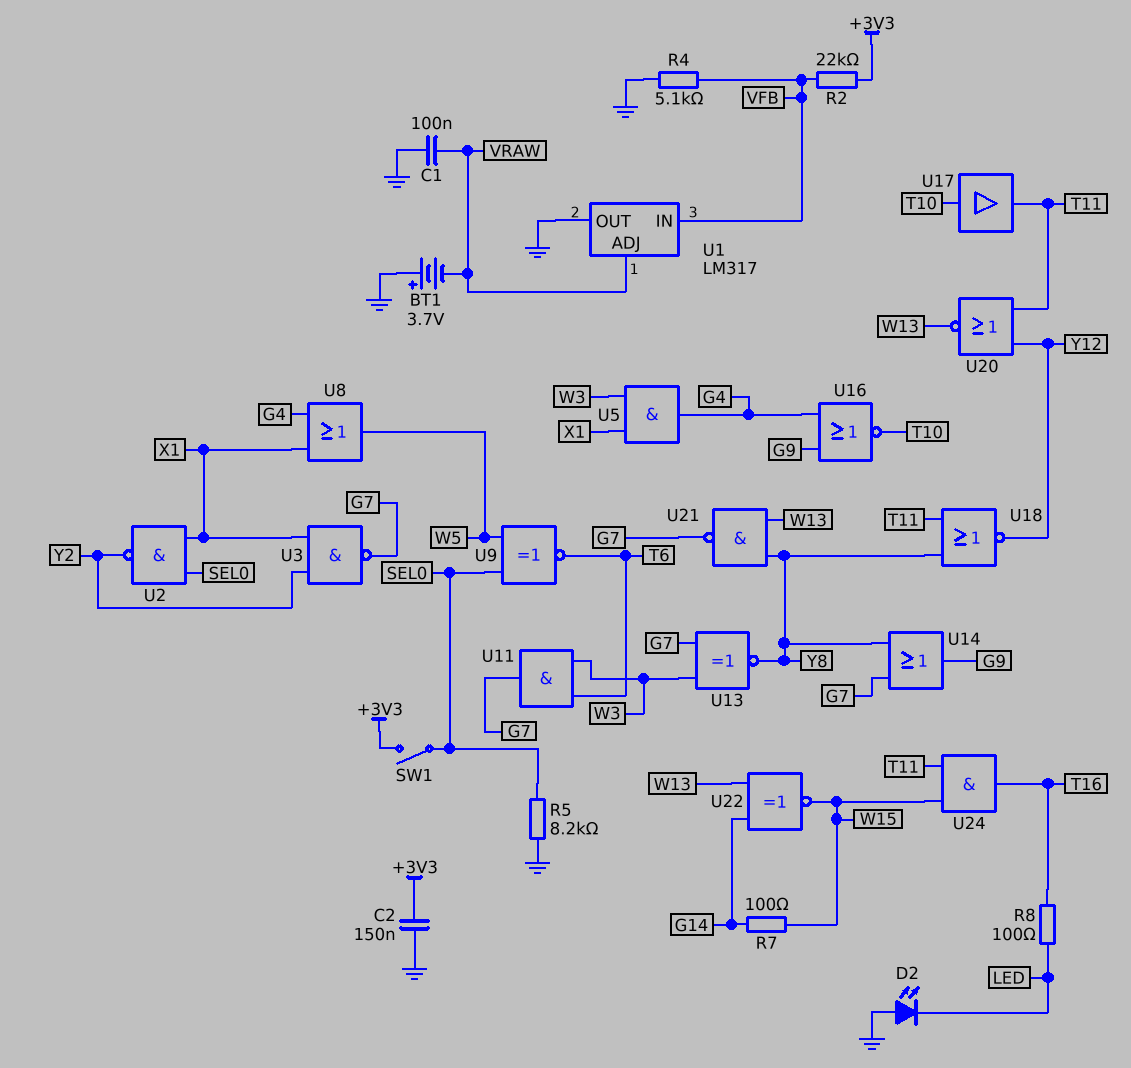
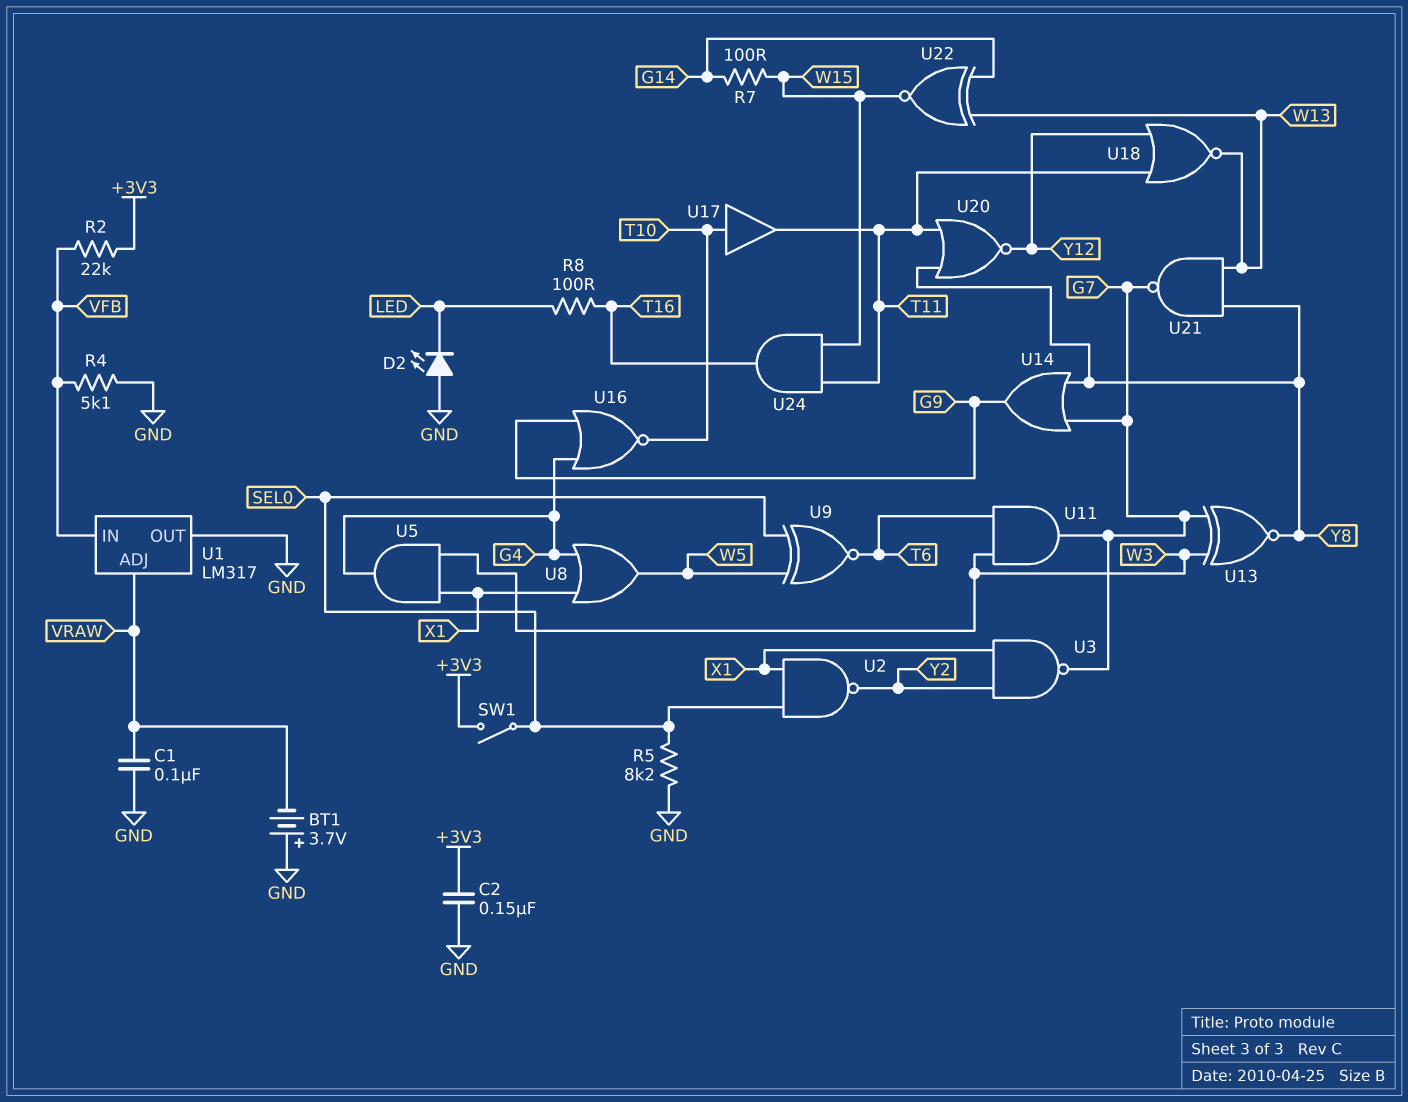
U18: NOR (in T11, in Y8, out Y12) -> NOR (in T11, in Y12, out W13)
U20: NOR (in T11, in Y12, out W13) -> NOR (in T11, in Y8, out Y12)

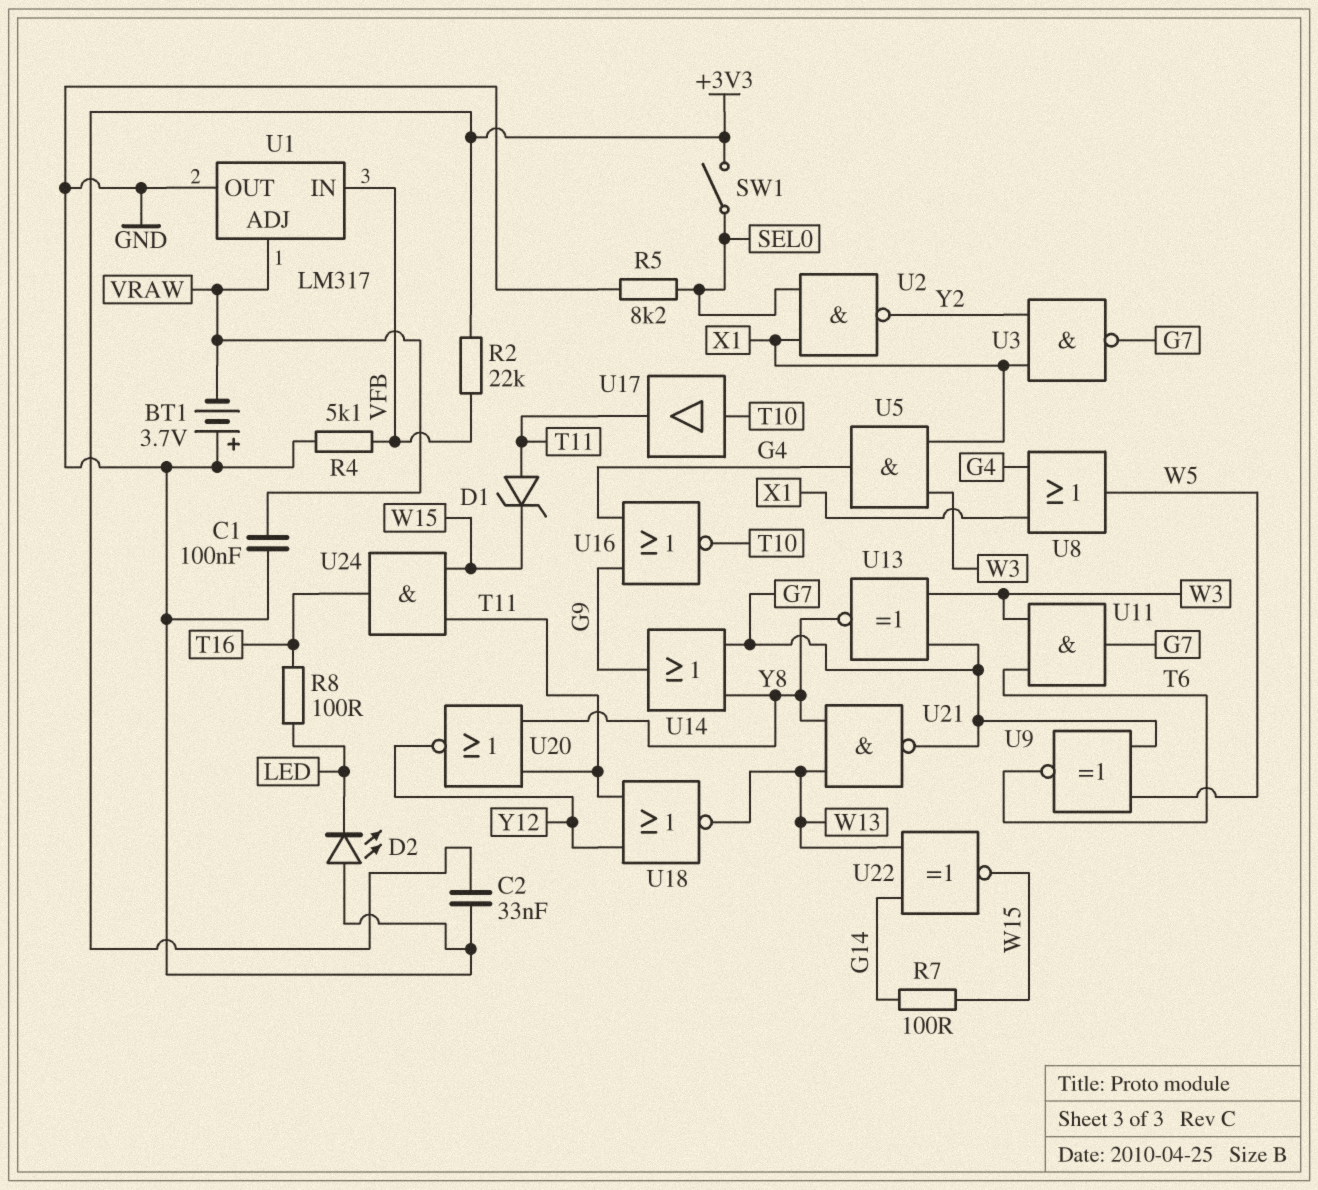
C2: 150nF (+3V3, GND) -> 33nF (+3V3, GND)
D1: none -> zener (A T11, K W15)
U9: XNOR (in SEL0, in W5, out T6) -> XNOR (in G7, in W5, out T6)

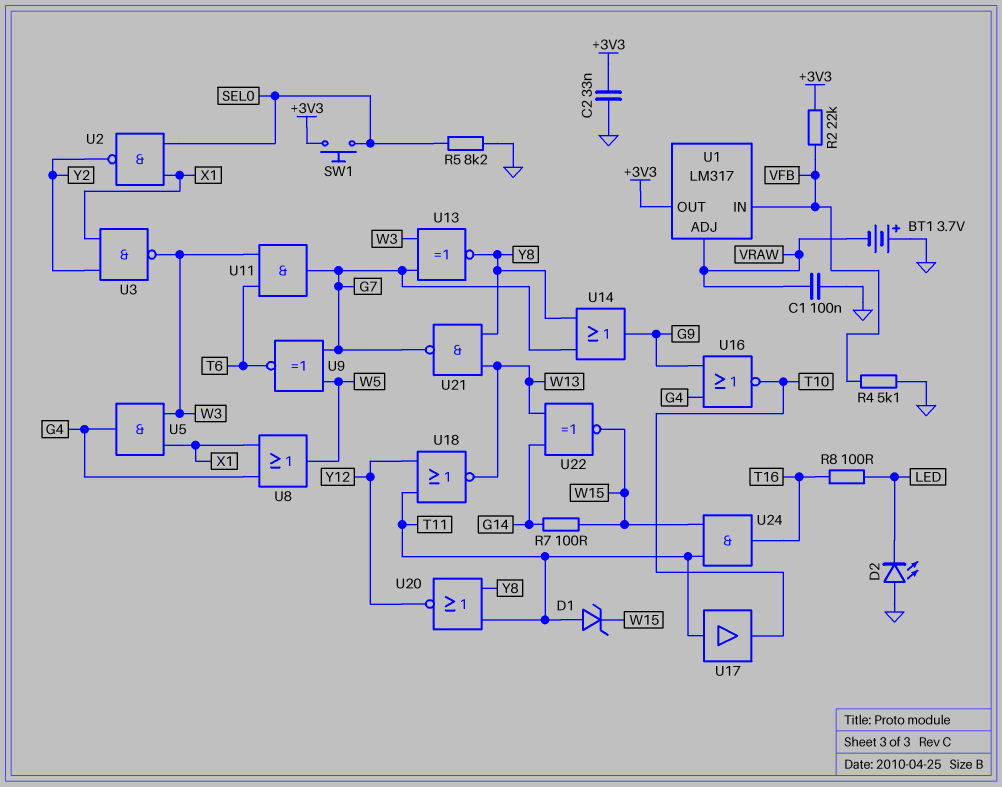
SW1: switch (+3V3, SEL0) -> button (+3V3, SEL0)
U1 pin OUT: GND -> +3V3
U3: NAND (in X1, in Y2, out G7) -> NAND (in X1, in Y2, out W3)
U17: buffer (in T10, out T11) -> buffer (in T11, out T10)

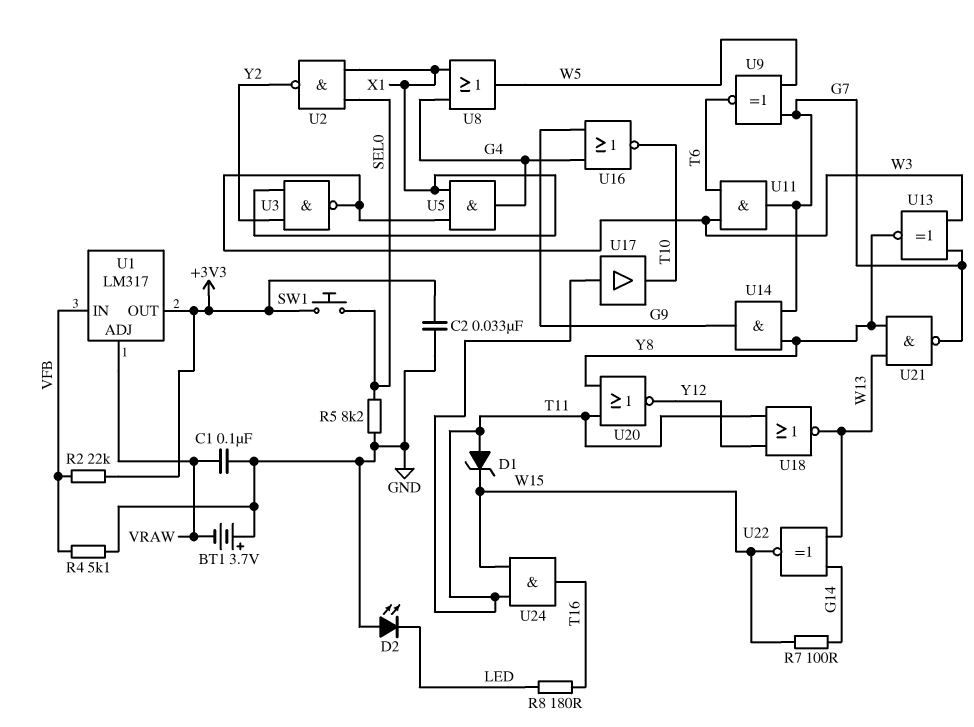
R8: 100 (LED, T16) -> 180 (LED, T16)
U14: OR (in G7, in Y8, out G9) -> AND (in G7, in Y8, out G9)

